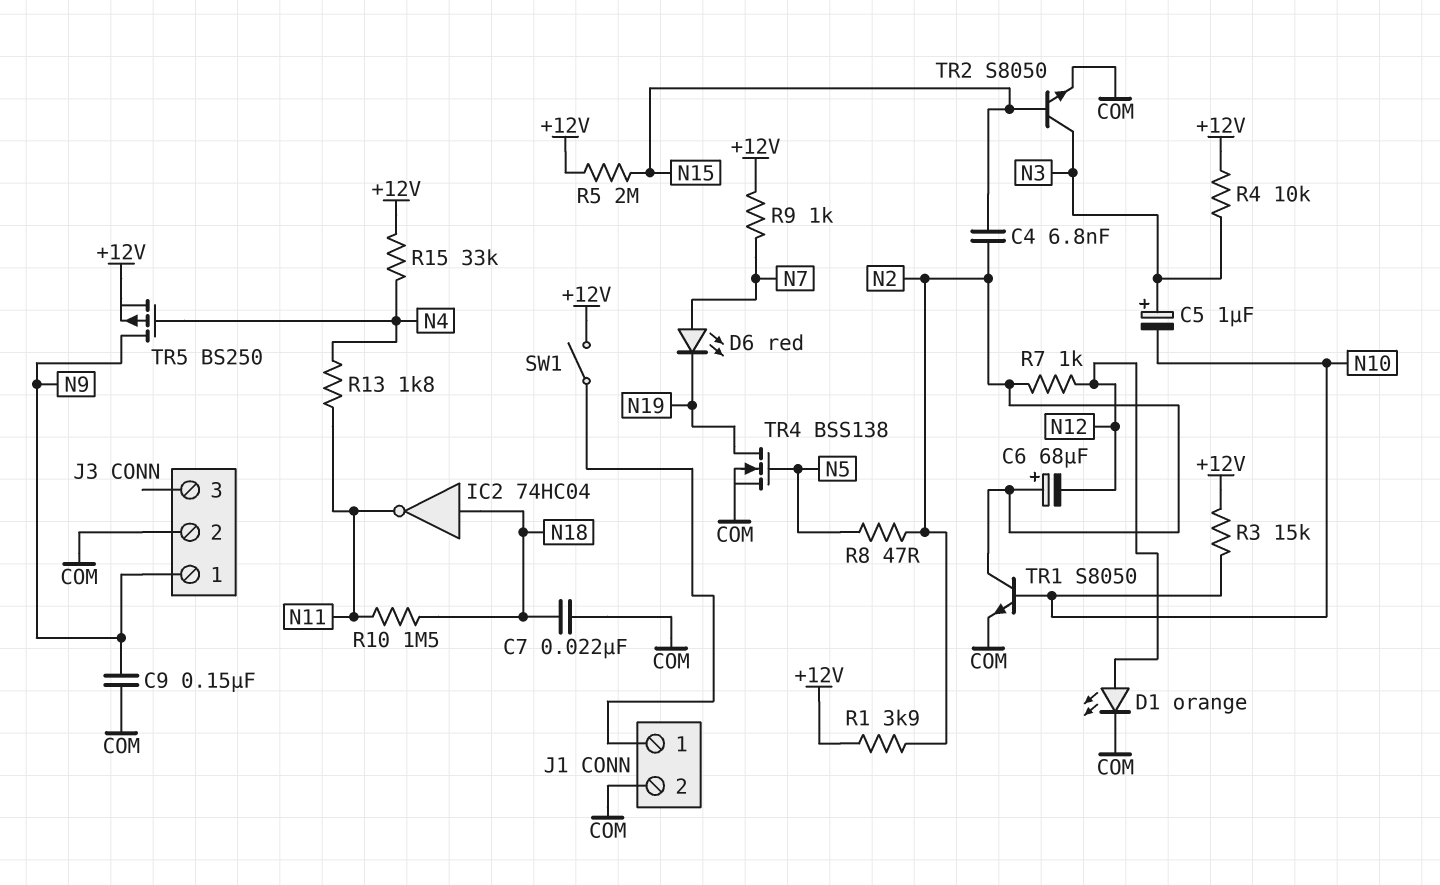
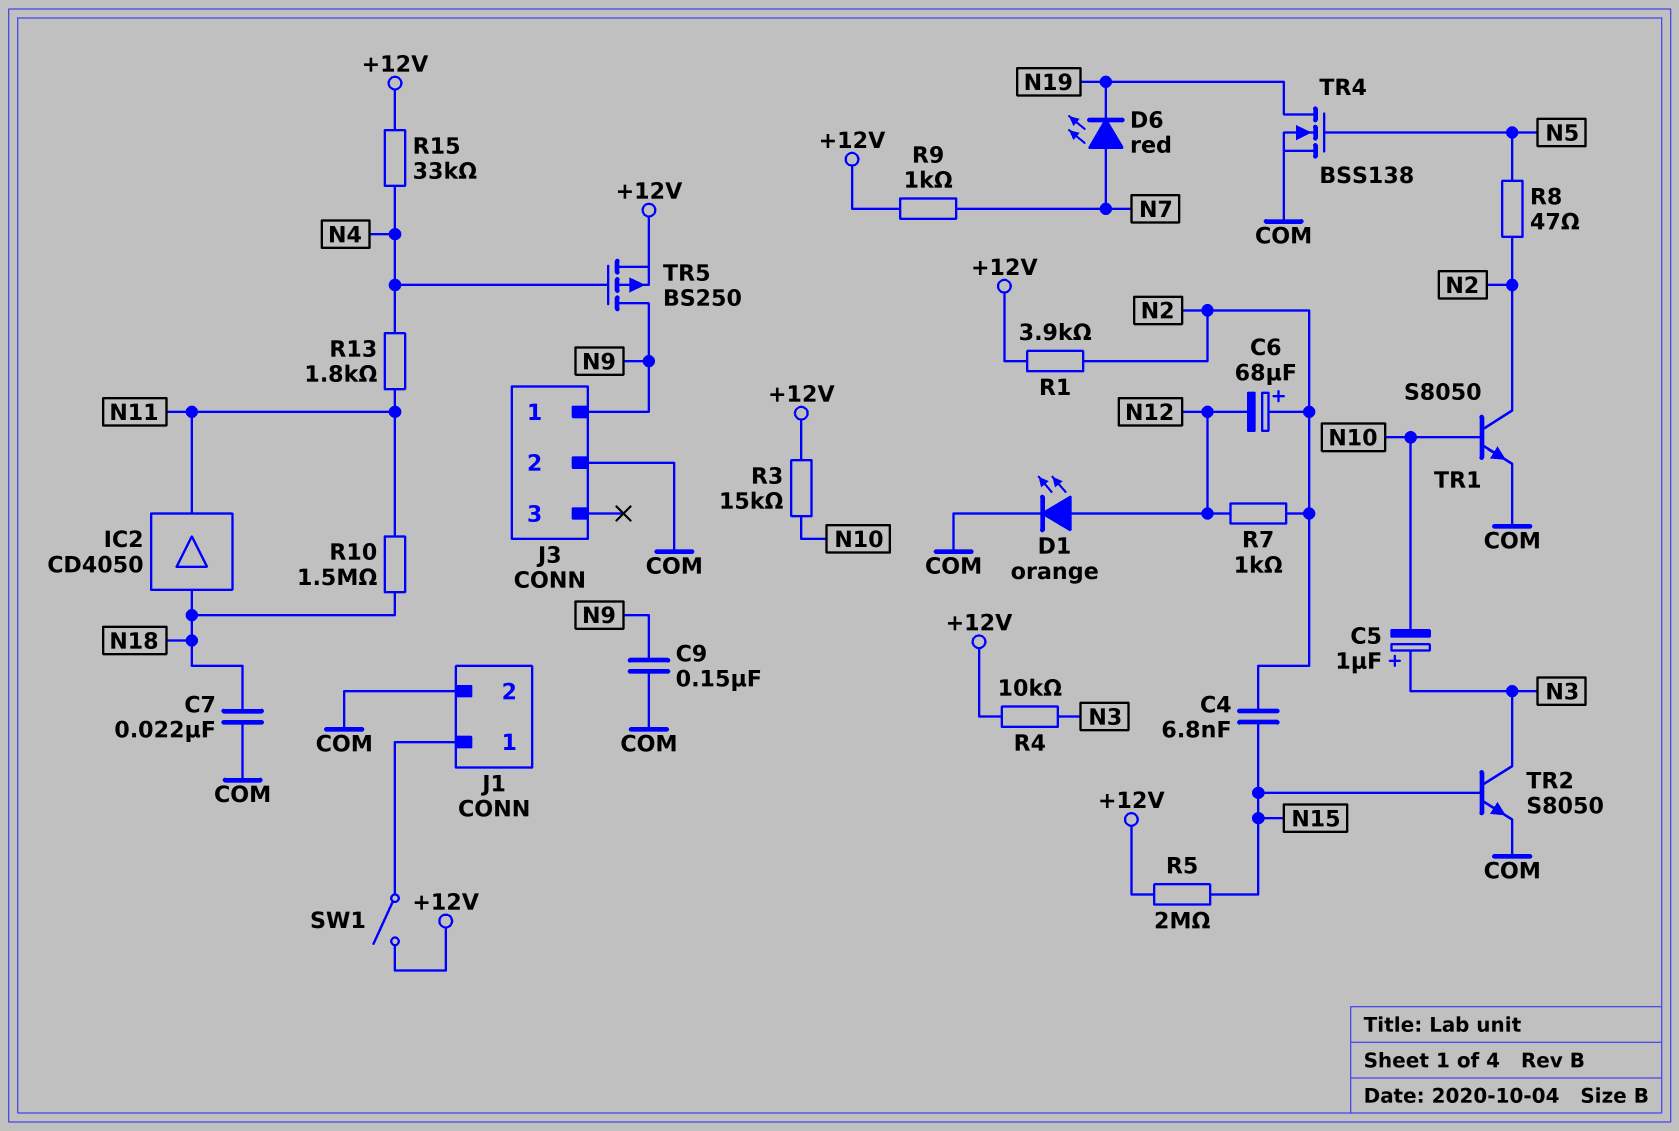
IC2: NOT 74HC04 (in N18, out N11) -> buffer CD4050 (in N18, out N11)

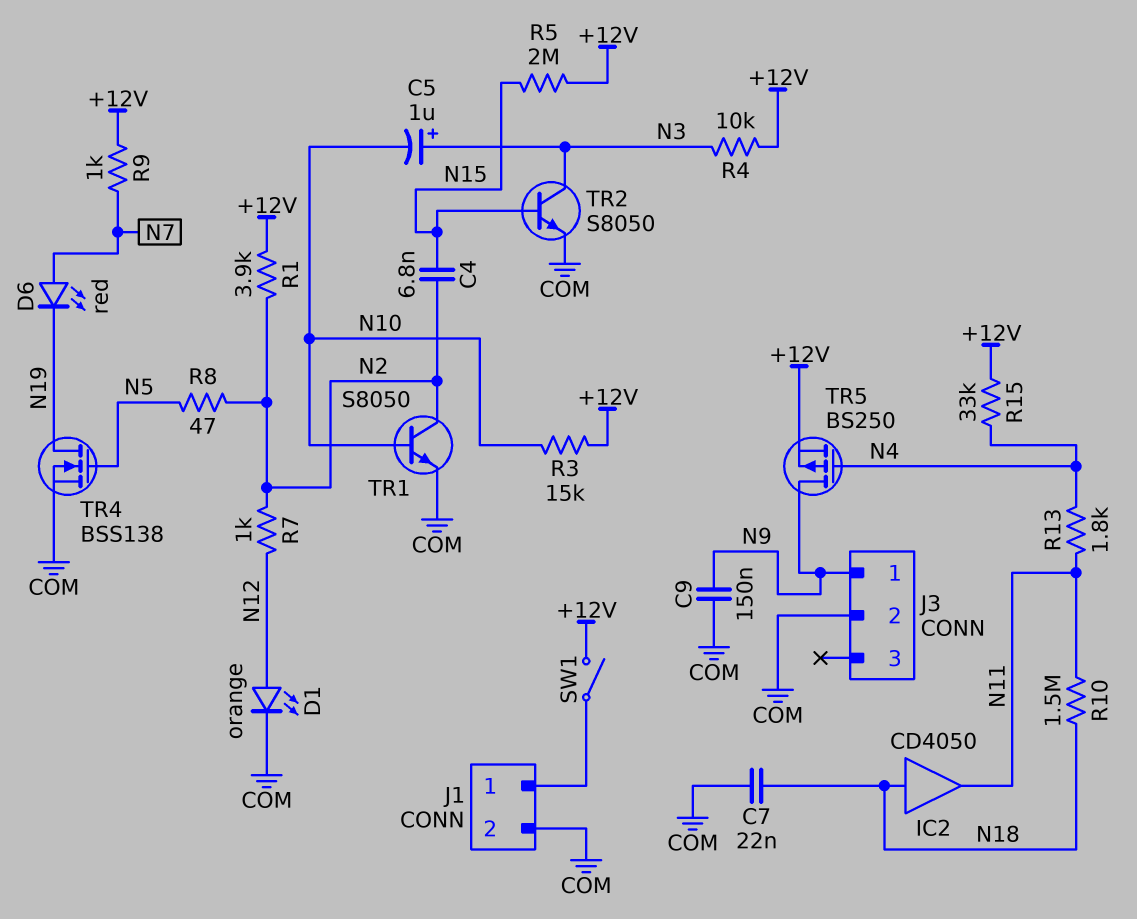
C6: 68uF (plus N2, minus N12) -> none

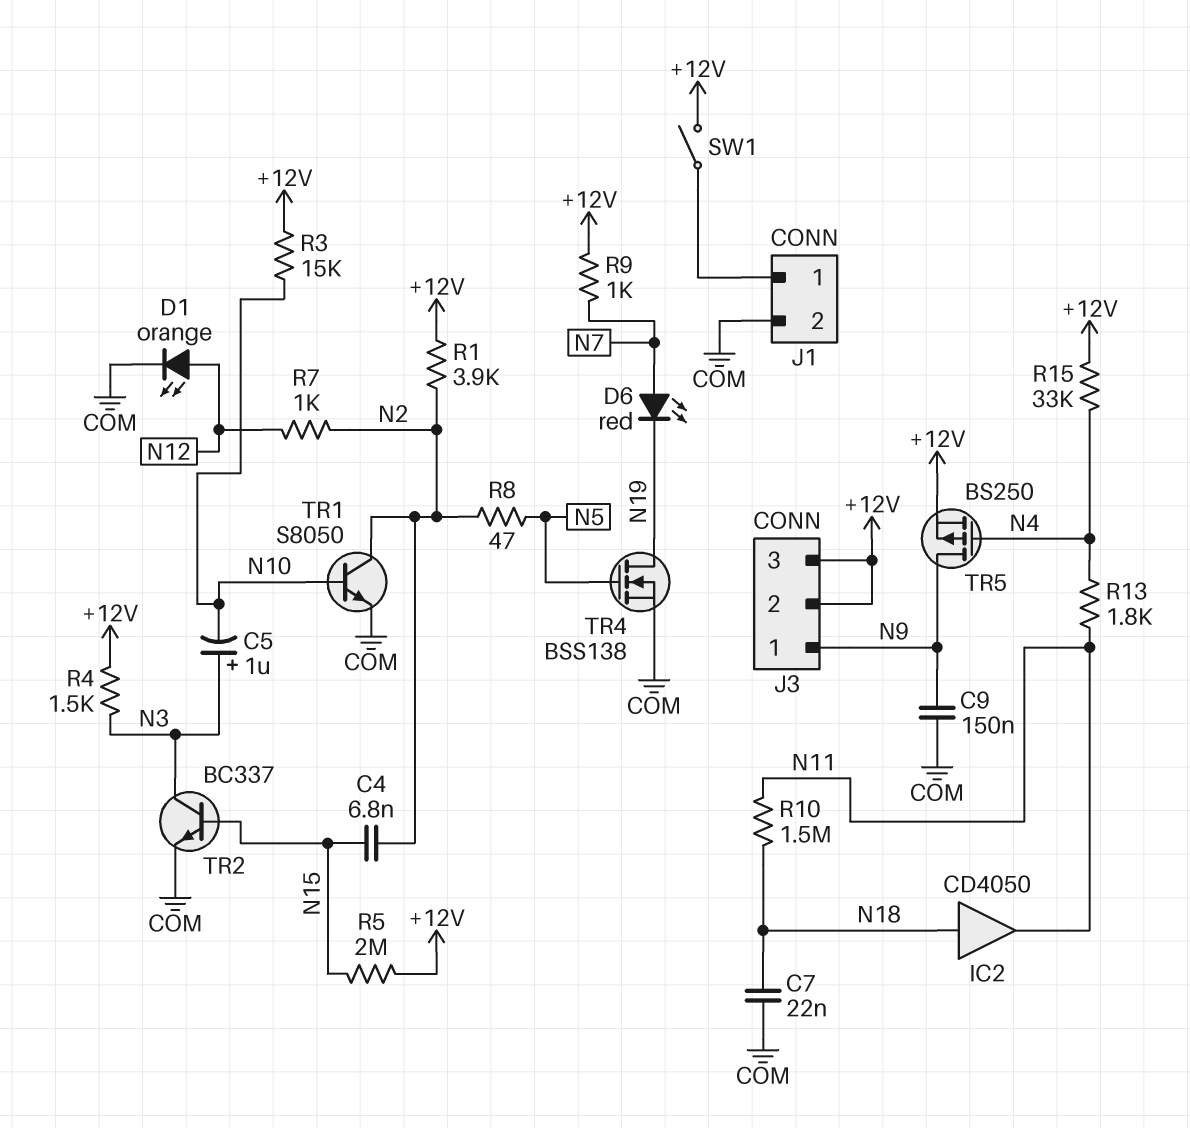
J3 pin 2: COM -> +12V
J3 pin 3: none -> +12V
R4: 10k (+12V, N3) -> 1.5k (+12V, N3)
TR2: NPN S8050 (B N15, C N3, E COM) -> NPN BC337 (B N15, C N3, E COM)

